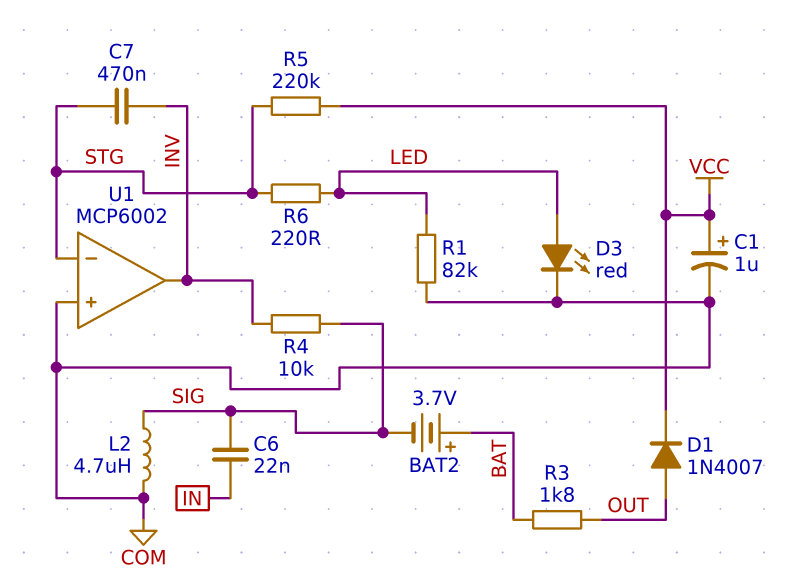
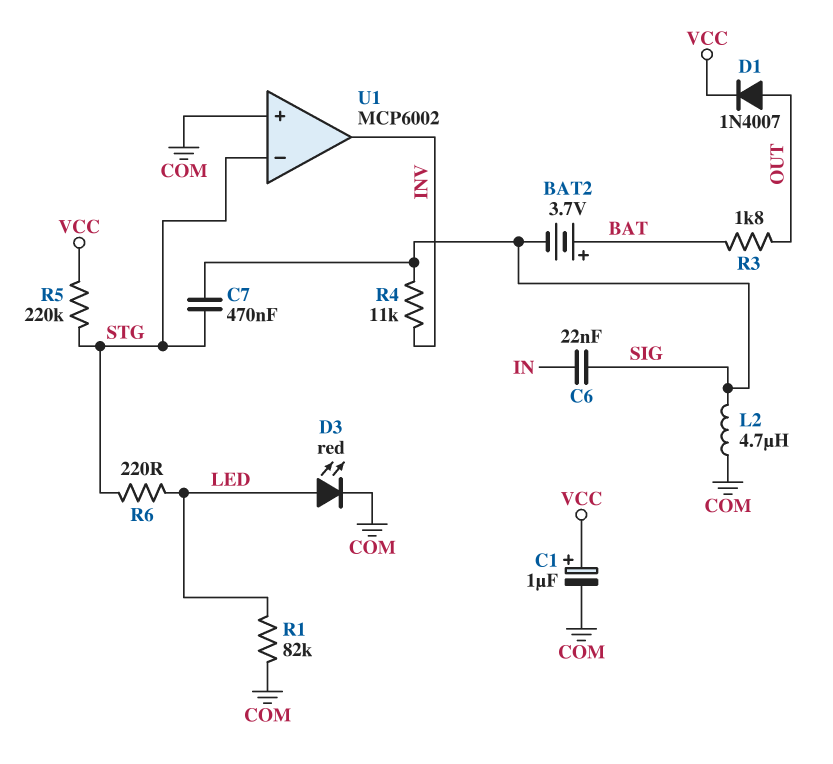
C7: 470nF (INV, STG) -> 470nF (SIG, STG)
R4: 10k (INV, SIG) -> 11k (INV, SIG)

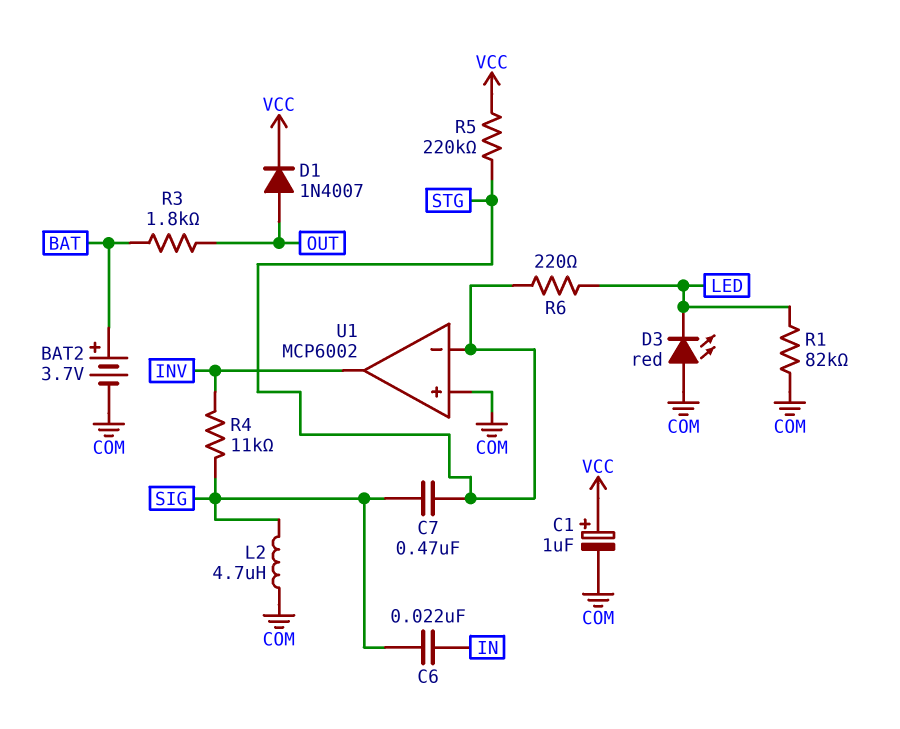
BAT2: 3.7V (plus BAT, minus SIG) -> 3.7V (plus BAT, minus COM)
D3: LED red (A LED, K COM) -> LED red (A COM, K LED)

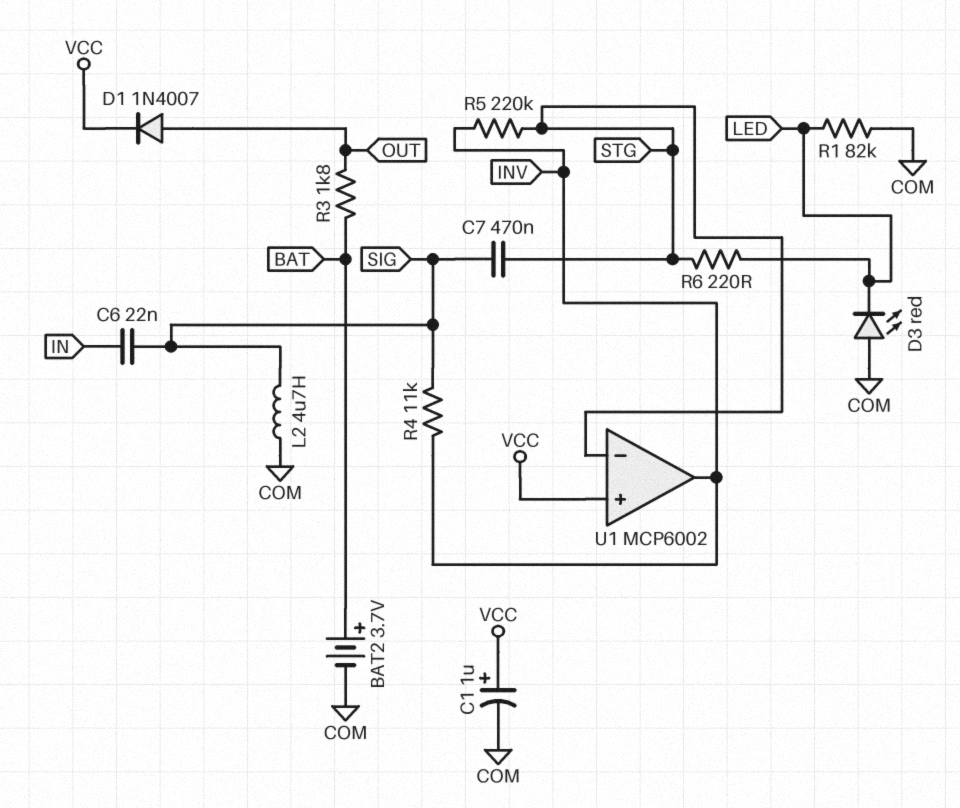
R5: 220k (STG, VCC) -> 220k (INV, STG)
U1 pin in+: COM -> VCC

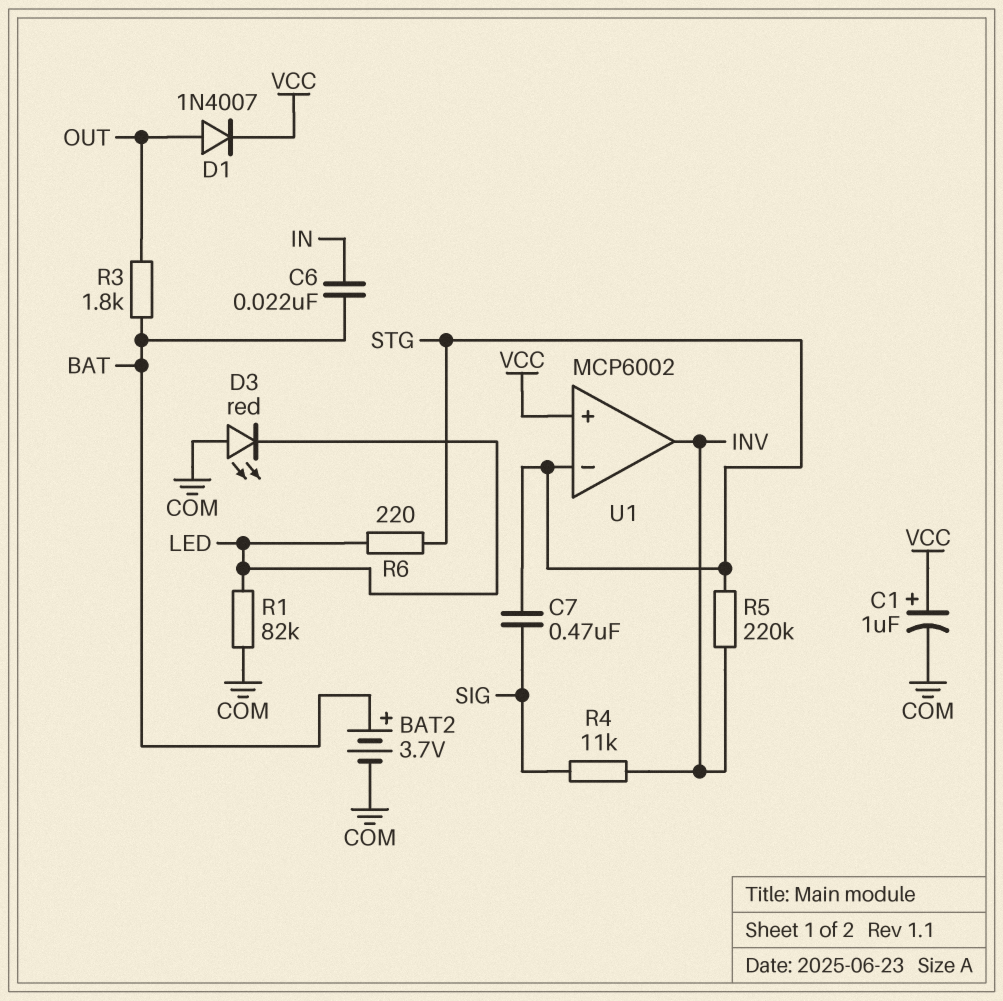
C6: 22nF (IN, SIG) -> 22nF (BAT, IN)
L2: 4.7uH (COM, SIG) -> none

